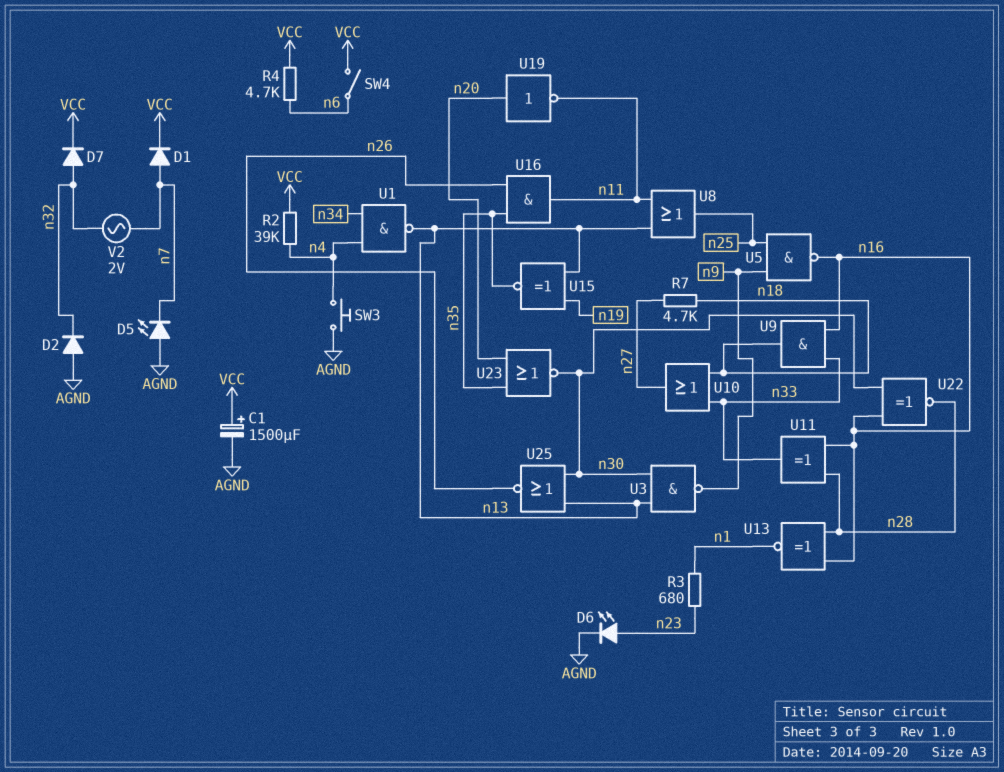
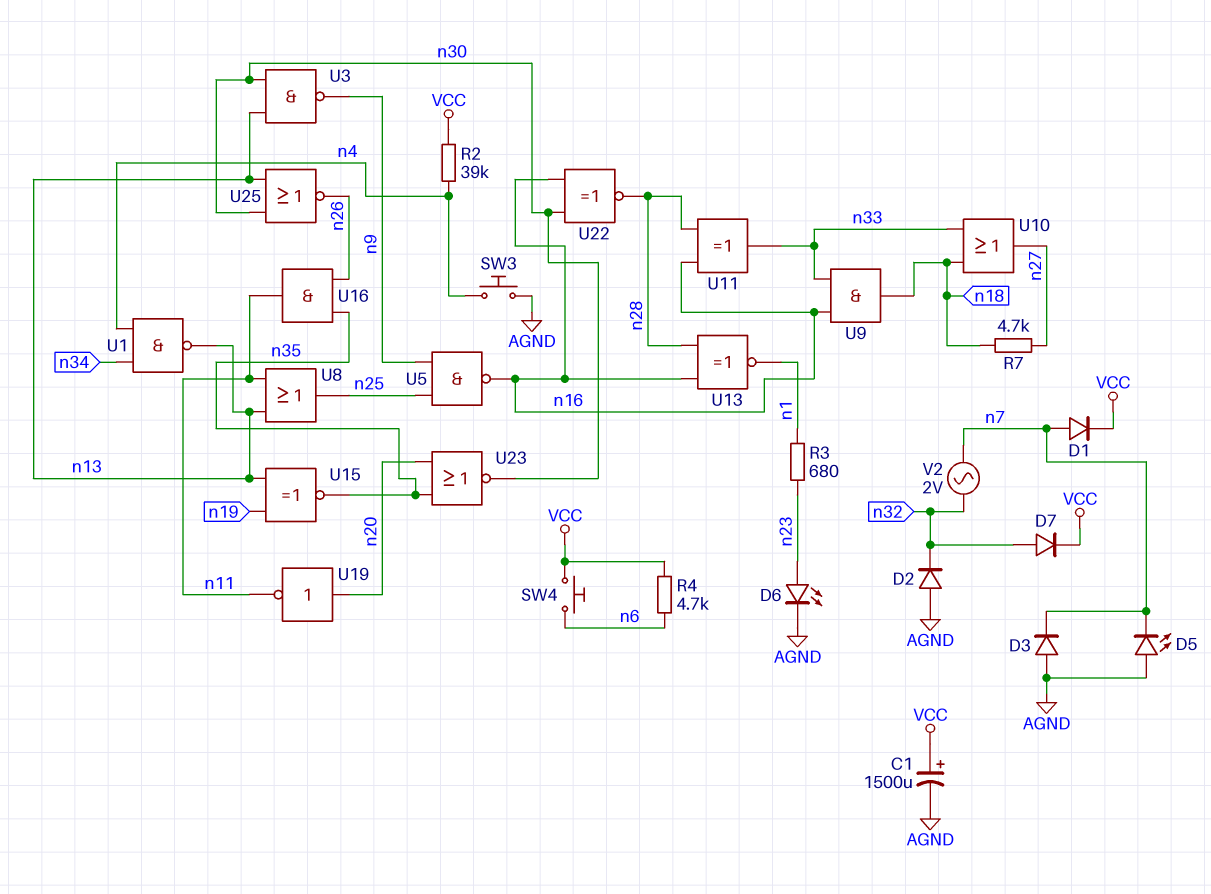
D3: none -> diode (A AGND, K n7)
SW4: switch (VCC, n6) -> button (VCC, n6)

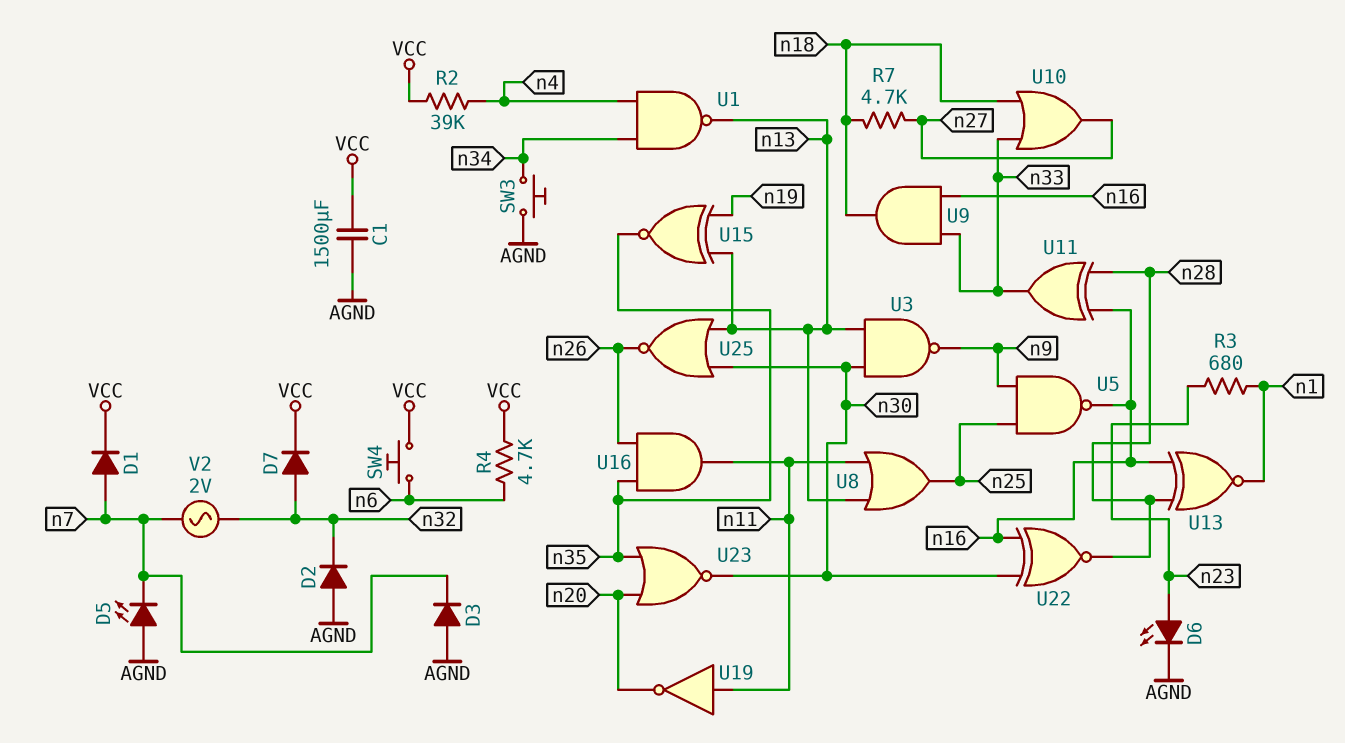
C1: 1500uF (plus VCC, minus AGND) -> 1500uF (AGND, VCC)
SW3: button (AGND, n4) -> button (AGND, n34)
U19: NOT (in n20, out n11) -> NOT (in n11, out n20)

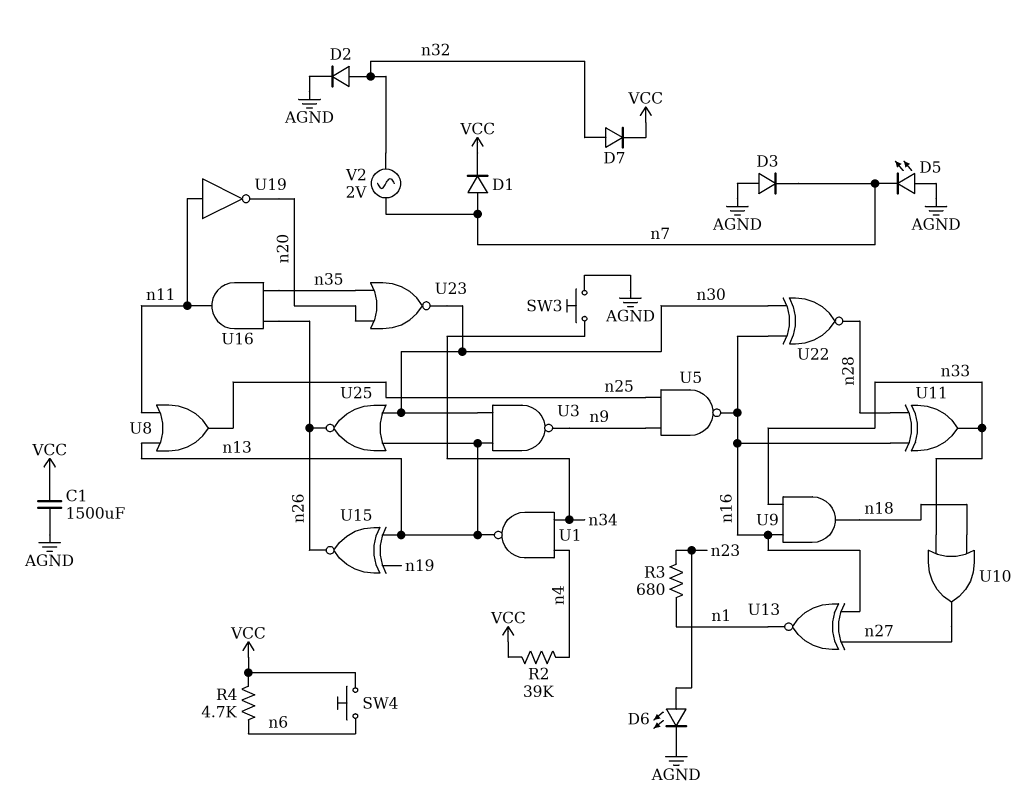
D2: diode (A AGND, K n32) -> diode (A n32, K AGND)
R7: 4.7k (n18, n27) -> none
U13: XNOR (in n16, in n28, out n1) -> XNOR (in n16, in n27, out n1)
U15: XNOR (in n13, in n19, out n35) -> XNOR (in n13, in n19, out n26)

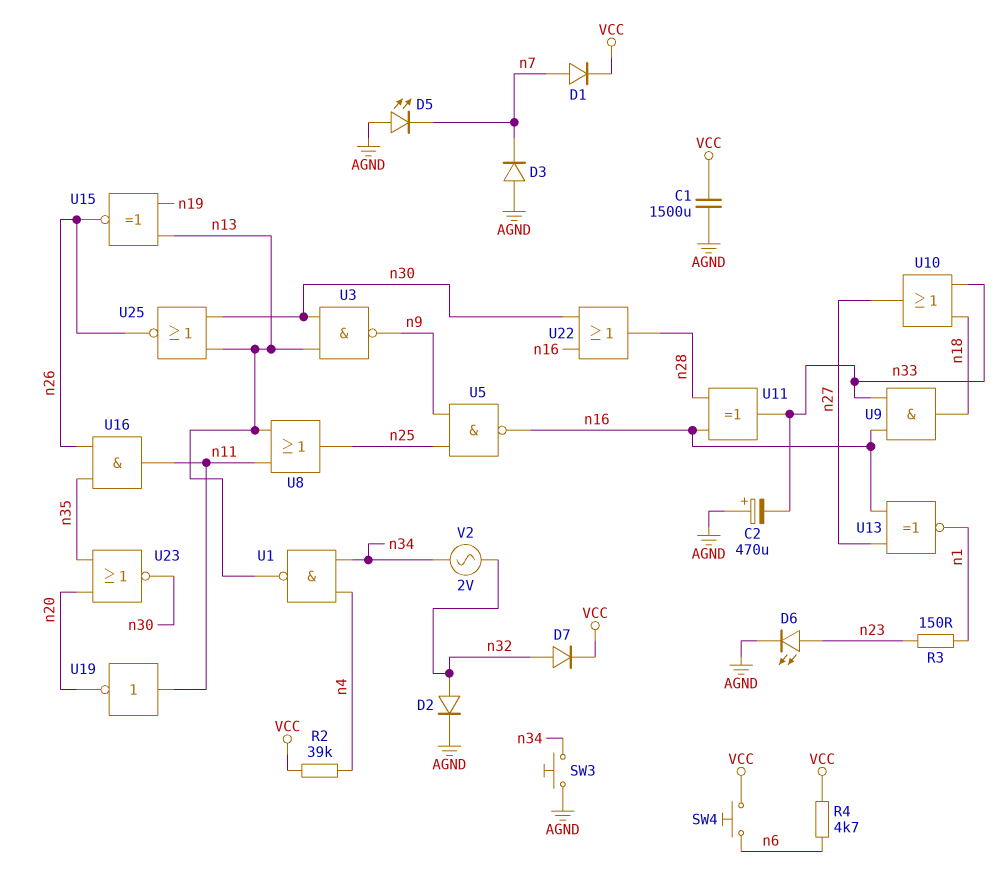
C2: none -> 470uF (plus AGND, minus n33)
R3: 680 (n1, n23) -> 150 (n1, n23)
U22: XNOR (in n16, in n30, out n28) -> OR (in n16, in n30, out n28)
V2: AC 2V (n7, n32) -> AC 2V (n32, n34)

